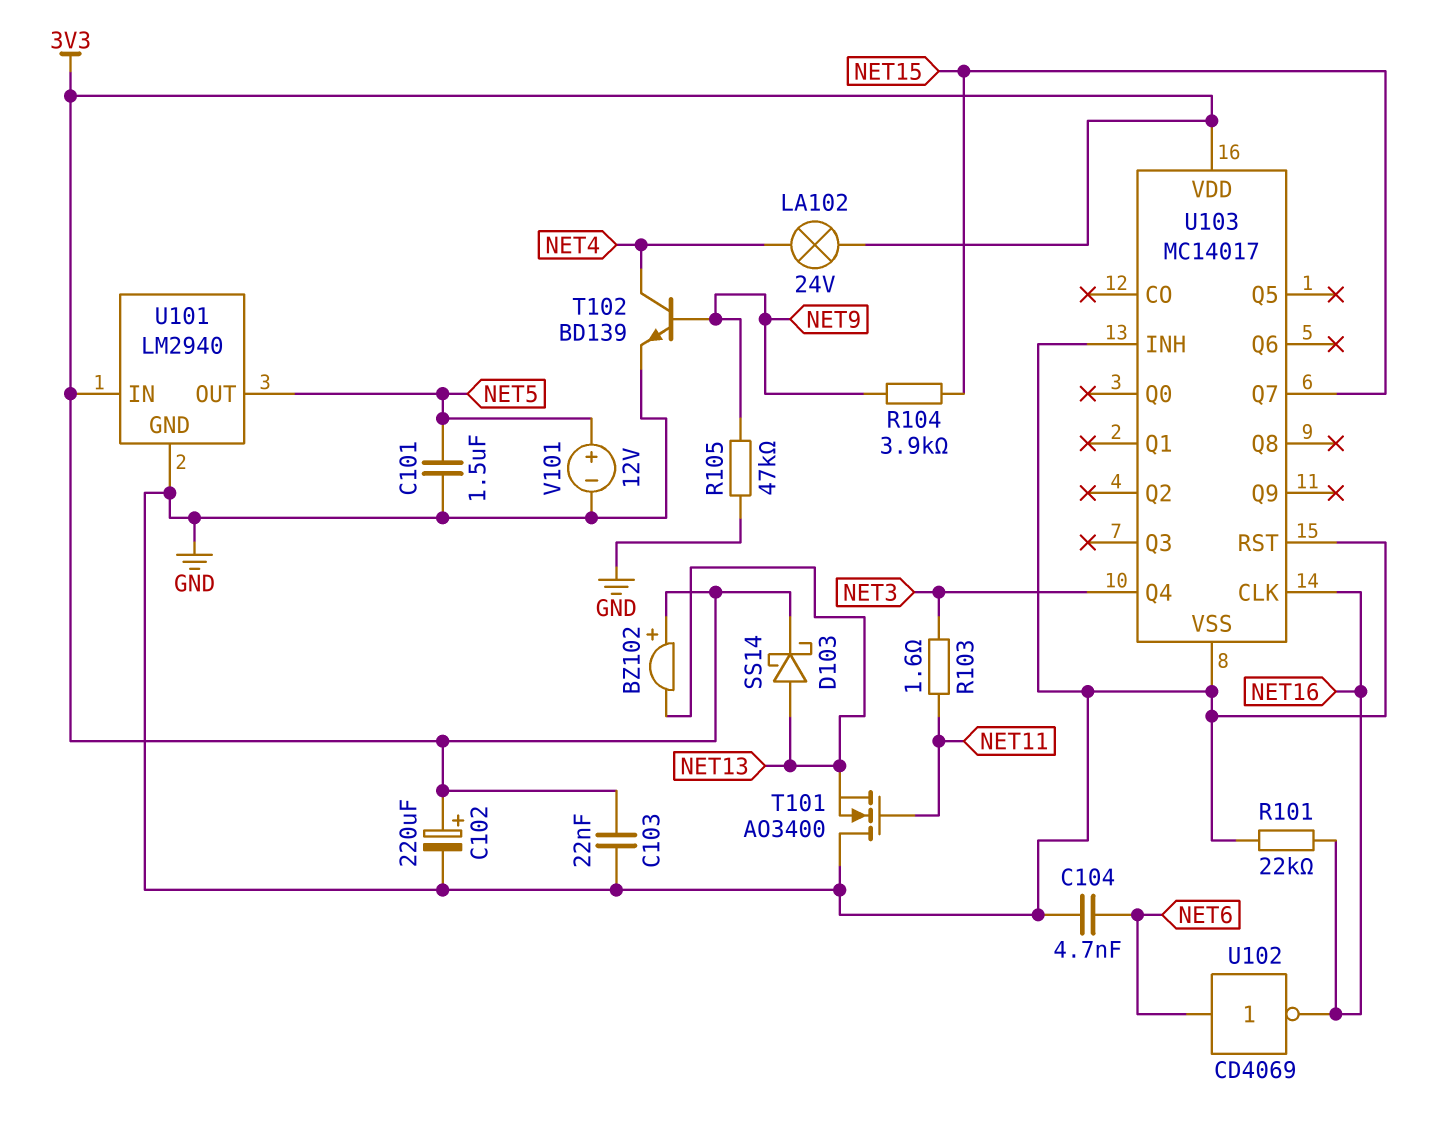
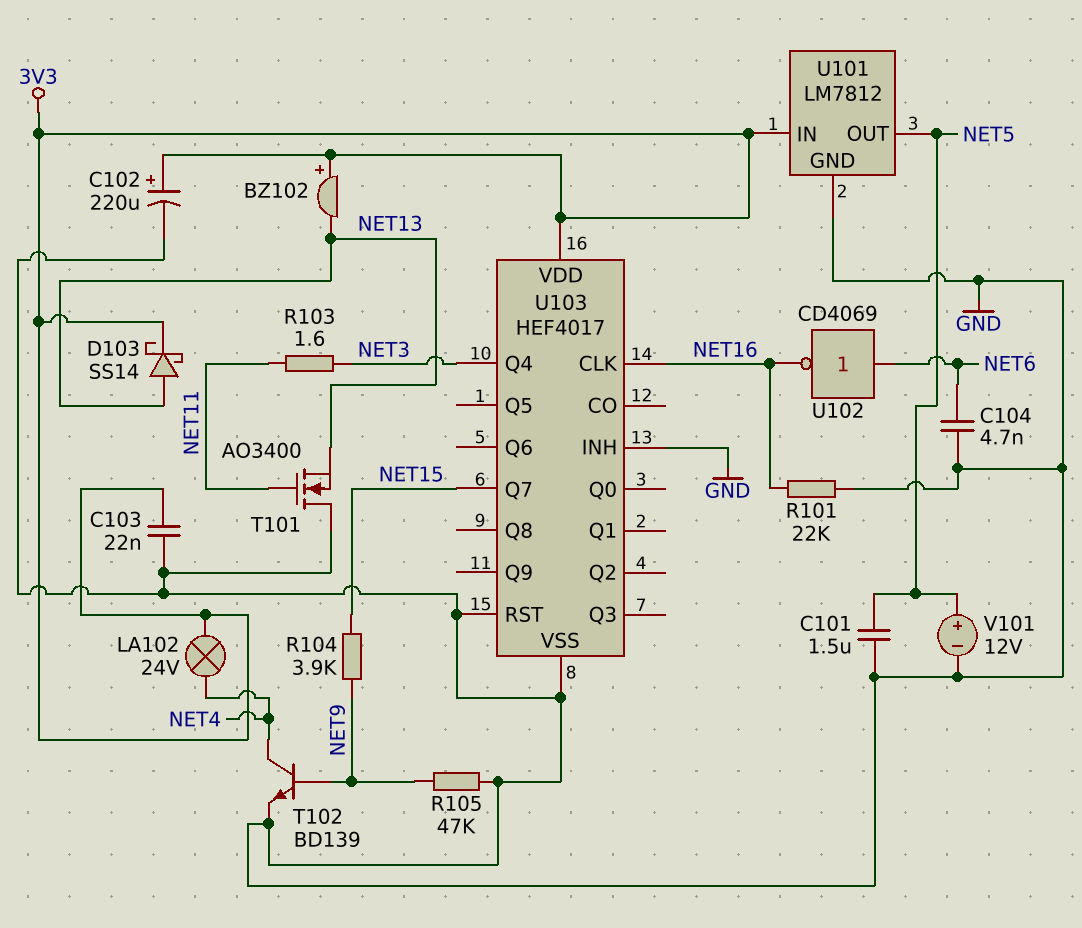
U101: LM2940 -> LM7812
U103: MC14017 -> HEF4017

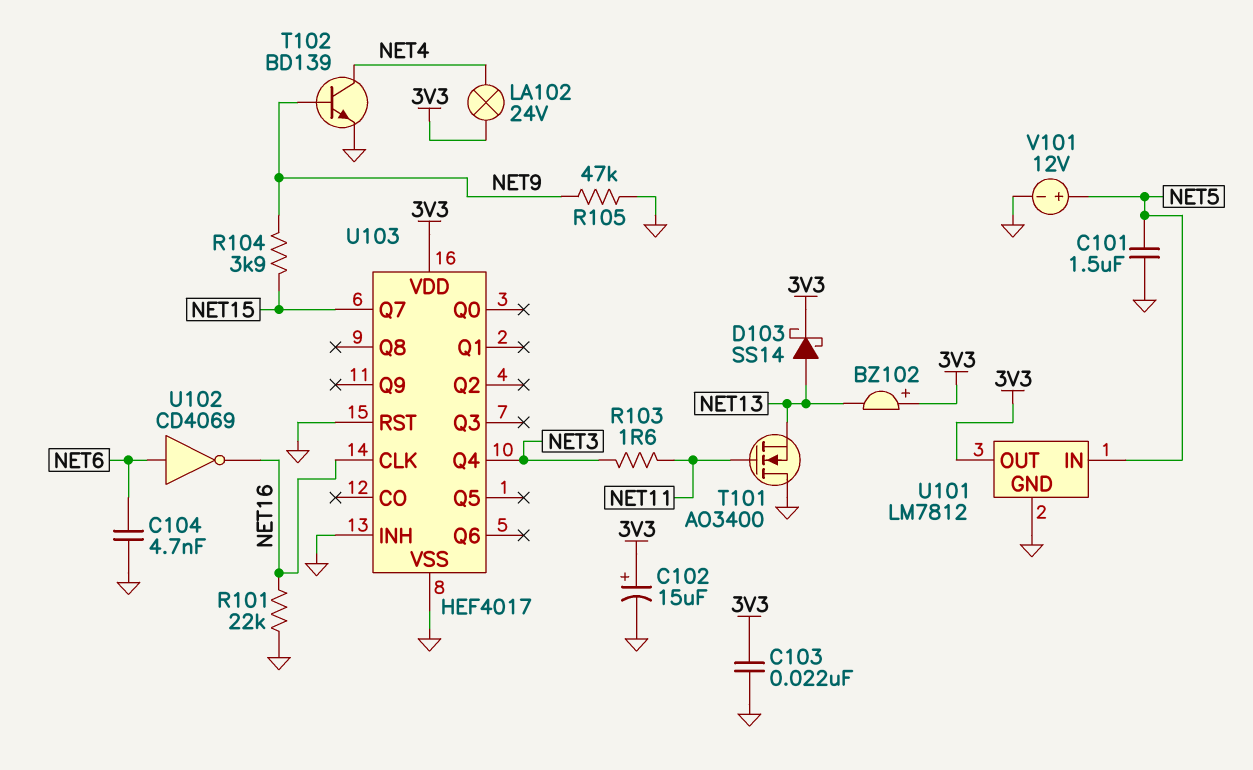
C102: 220uF (plus 3V3, minus GND) -> 15uF (plus 3V3, minus GND)
U101 pin IN: 3V3 -> NET5
U101 pin OUT: NET5 -> 3V3

